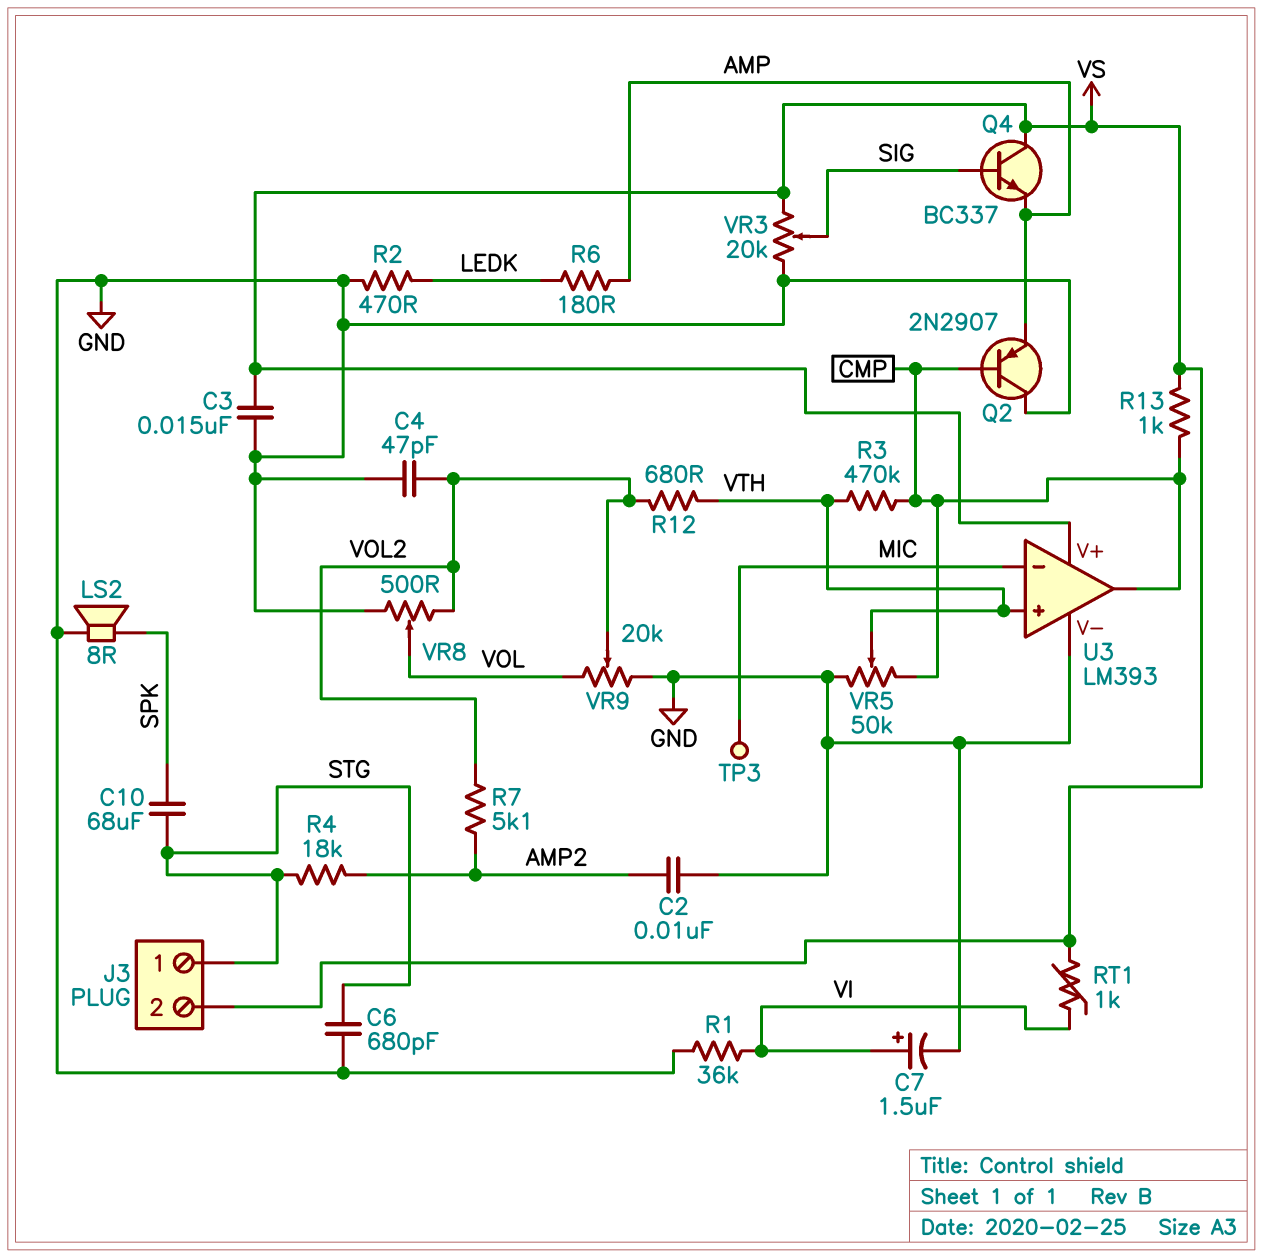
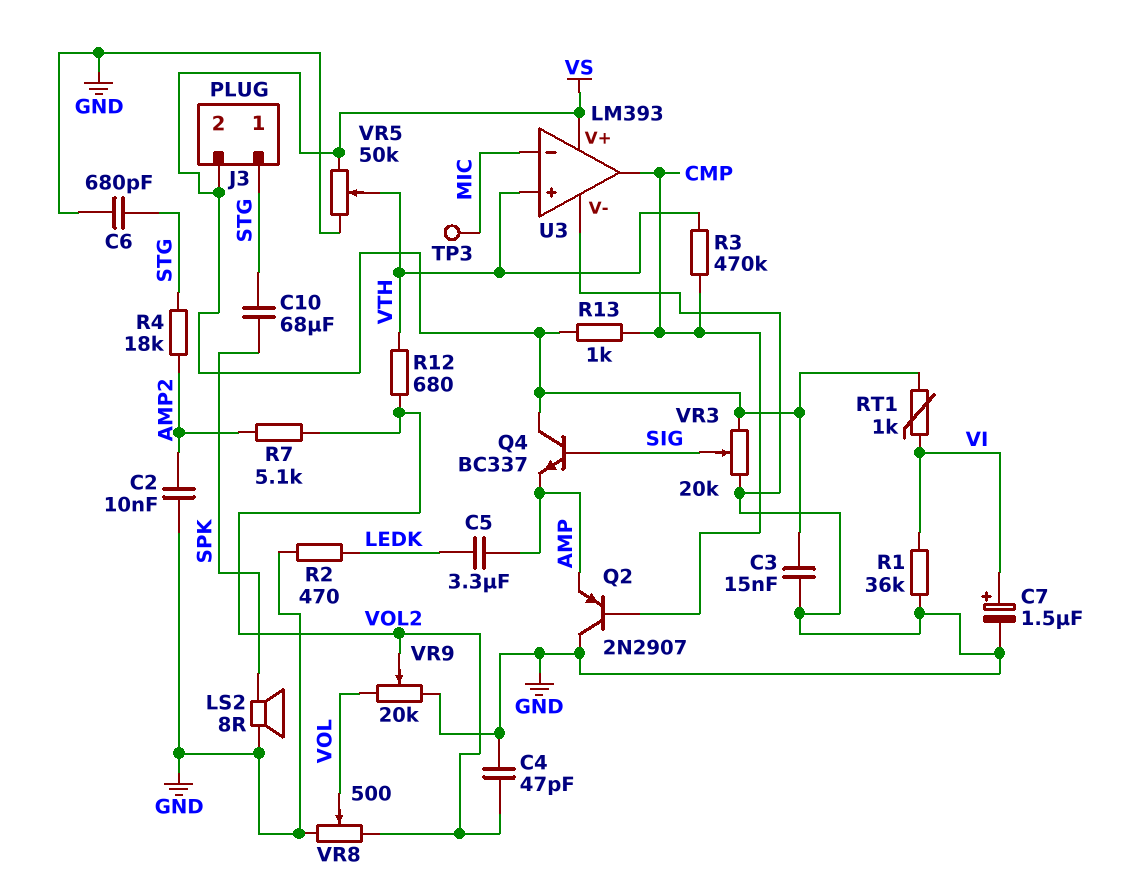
C5: none -> 3.3uF (AMP, LEDK)
R6: 180 (AMP, LEDK) -> none
VR5: 50k (CMP, GND, wiper VTH) -> 50k (GND, VS, wiper VTH)

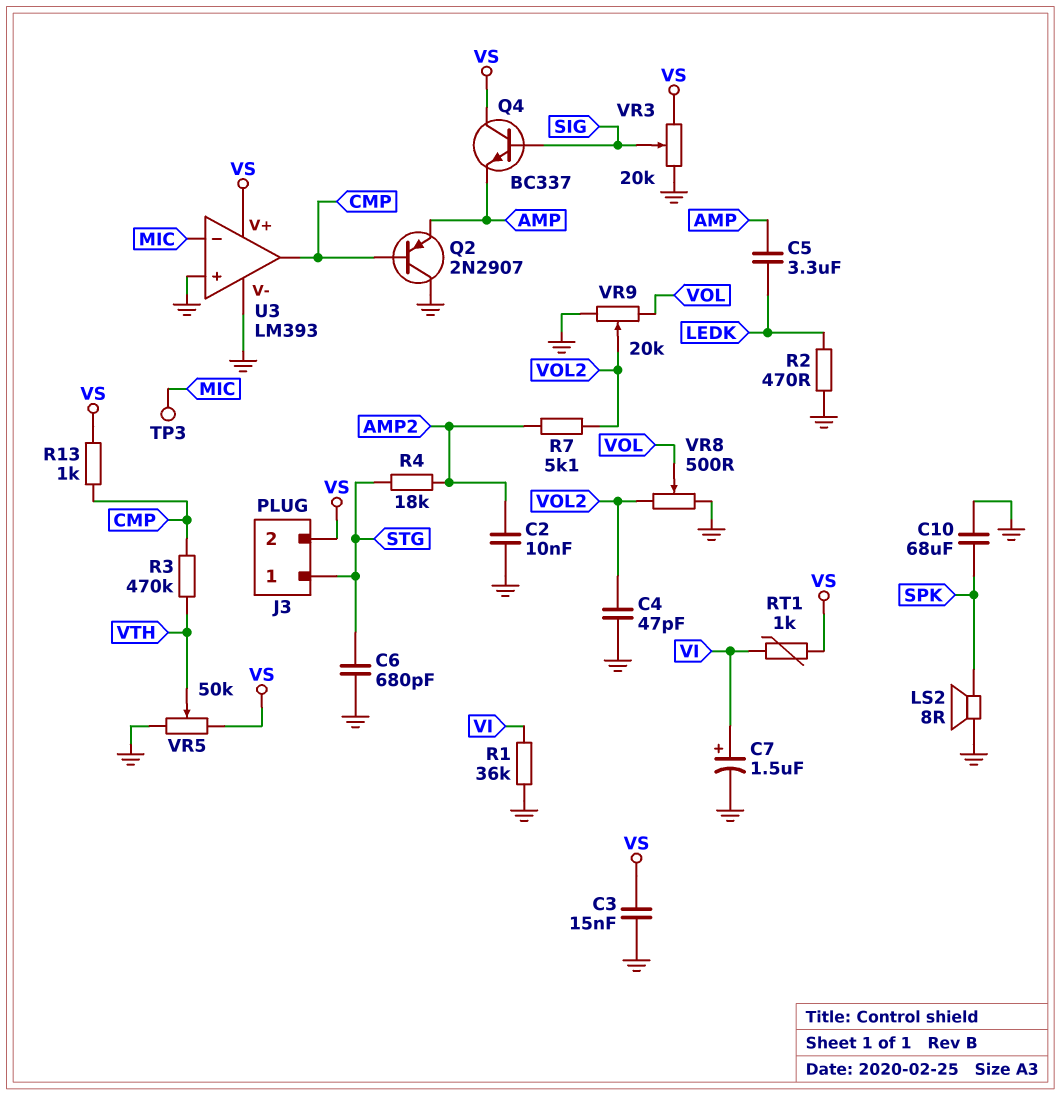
C10: 68uF (SPK, STG) -> 68uF (GND, SPK)
R12: 680 (VOL2, VTH) -> none
U3 pin in+: VTH -> GND

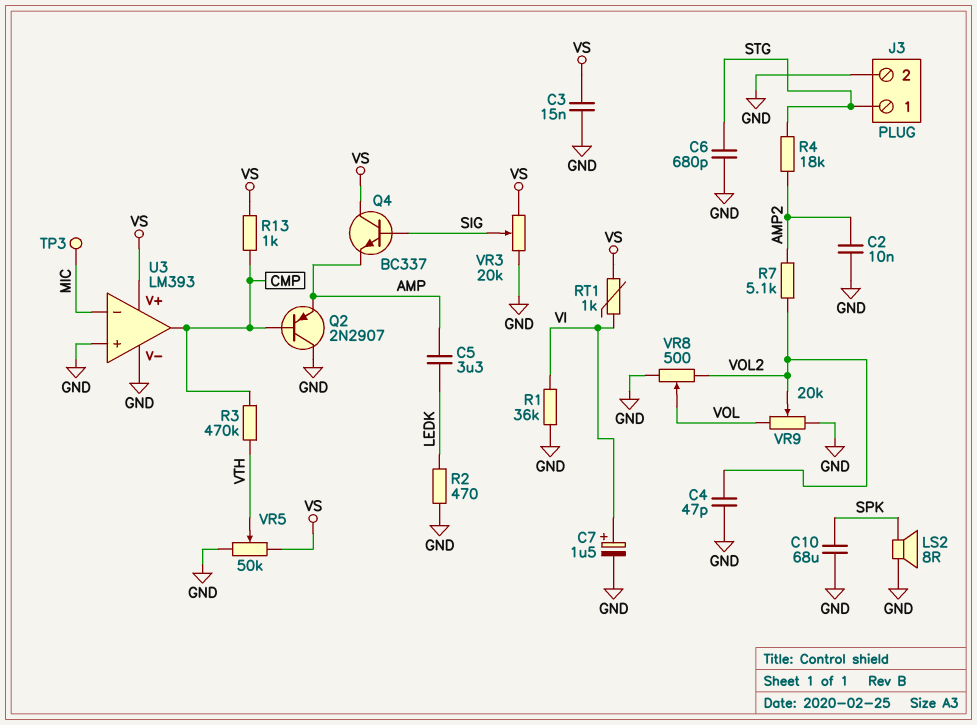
J3 pin 2: VS -> GND

